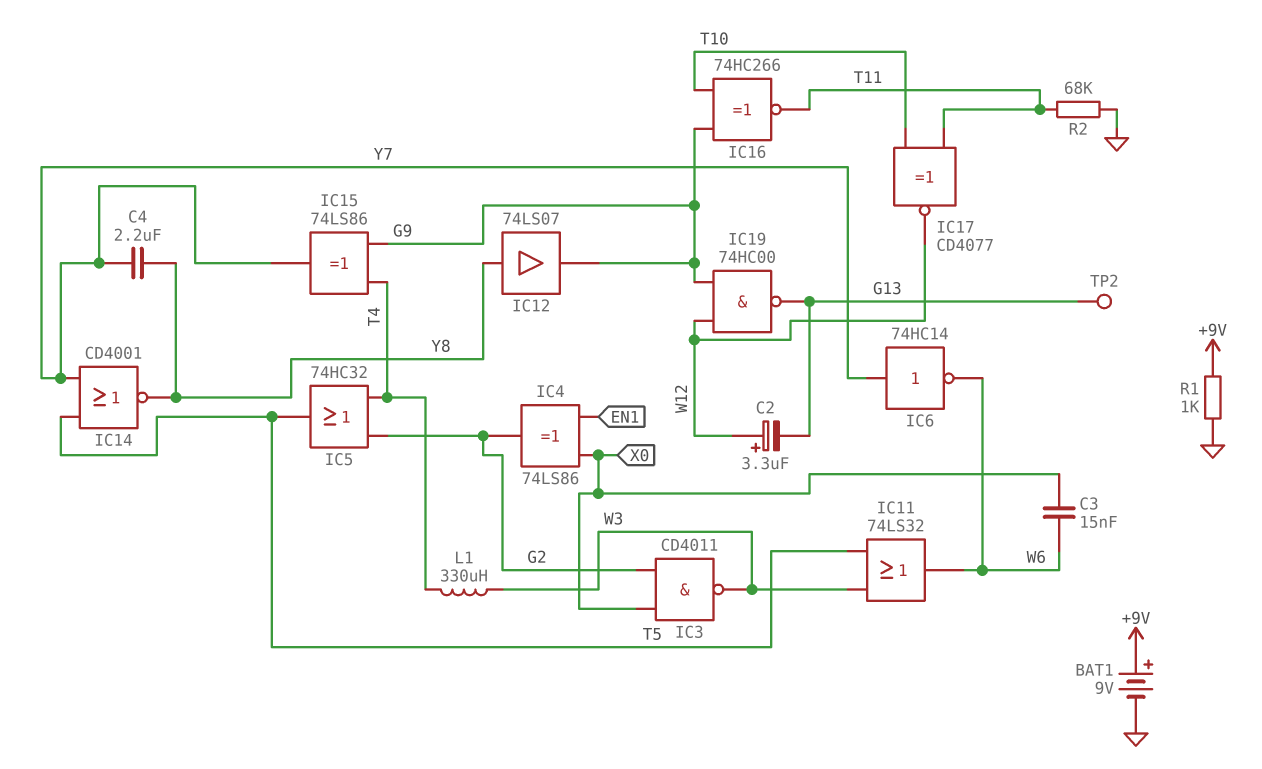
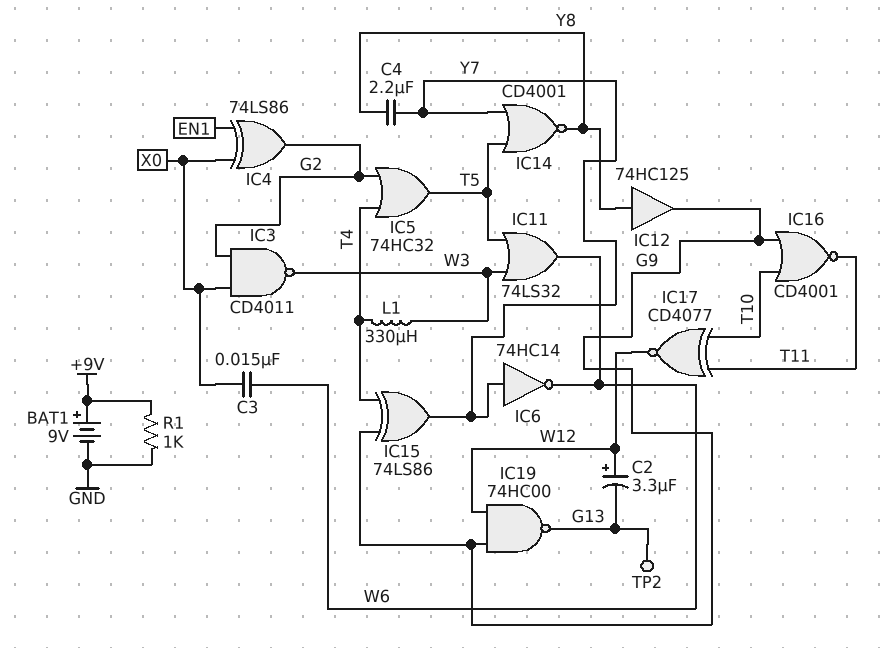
IC12: buffer 74LS07 (in Y8, out G9) -> buffer 74HC125 (in Y8, out G9)
IC16: XNOR 74HC266 (in G9, in T10, out T11) -> NOR CD4001 (in G9, in T10, out T11)
R2: 68k (GND, T11) -> none

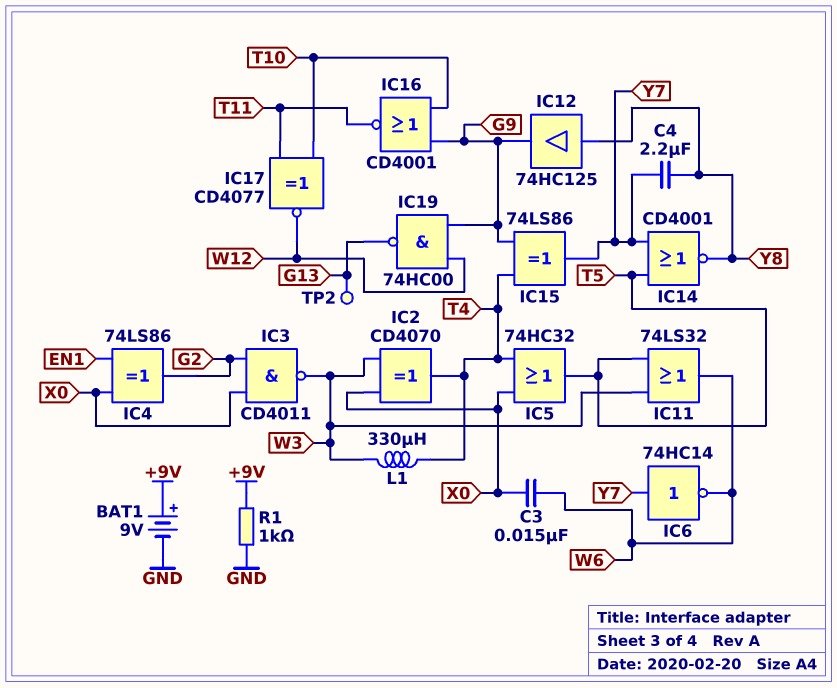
C2: 3.3uF (plus W12, minus G13) -> none
IC2: none -> XOR CD4070 (in W3, in X0, out T4)
IC5: OR 74HC32 (in G2, in T4, out T5) -> OR 74HC32 (in T4, in X0, out T5)

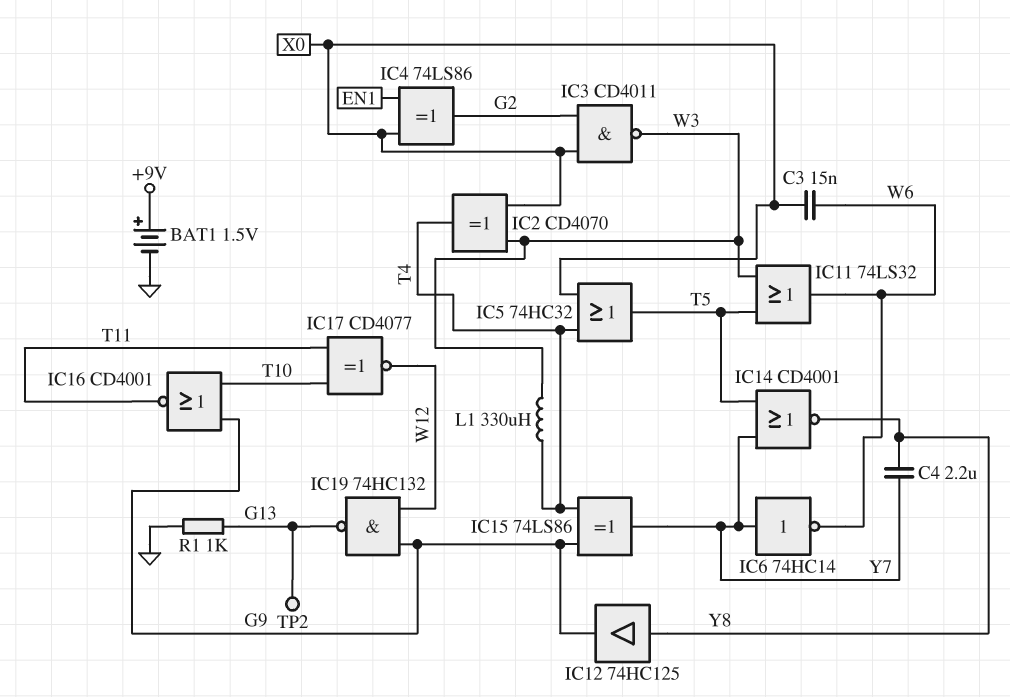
BAT1: 9V (plus +9V, minus GND) -> 1.5V (plus +9V, minus GND)
IC19: NAND 74HC00 (in G9, in W12, out G13) -> NAND 74HC132 (in G9, in W12, out G13)
R1: 1k (+9V, GND) -> 1k (G13, GND)

